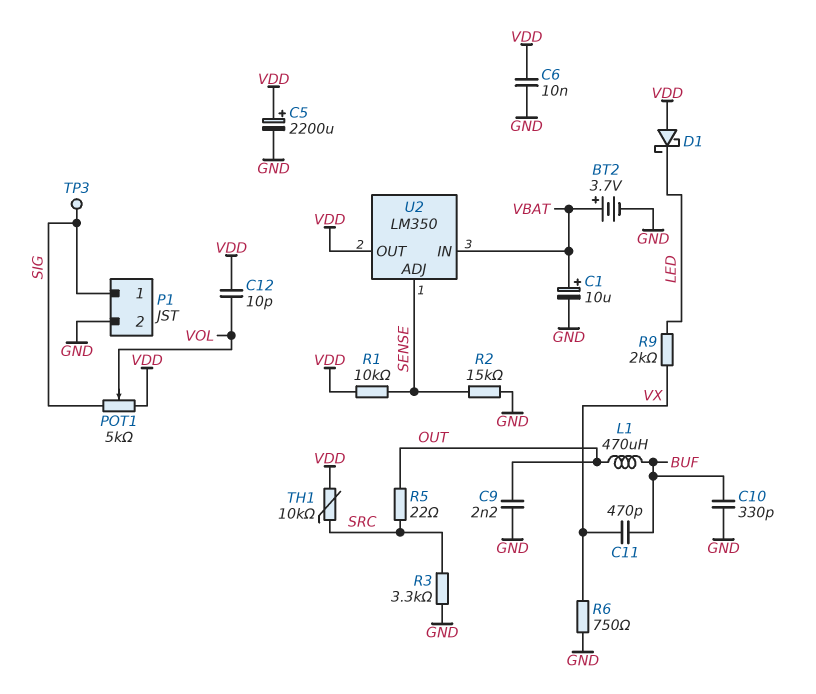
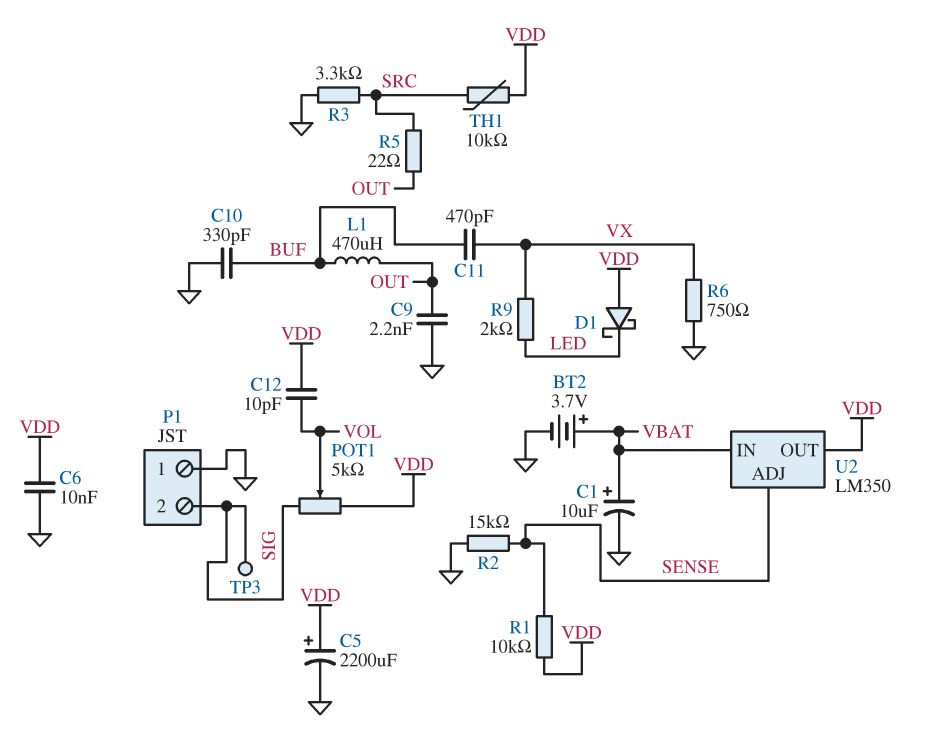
P1 pin 1: SIG -> GND
P1 pin 2: GND -> SIG

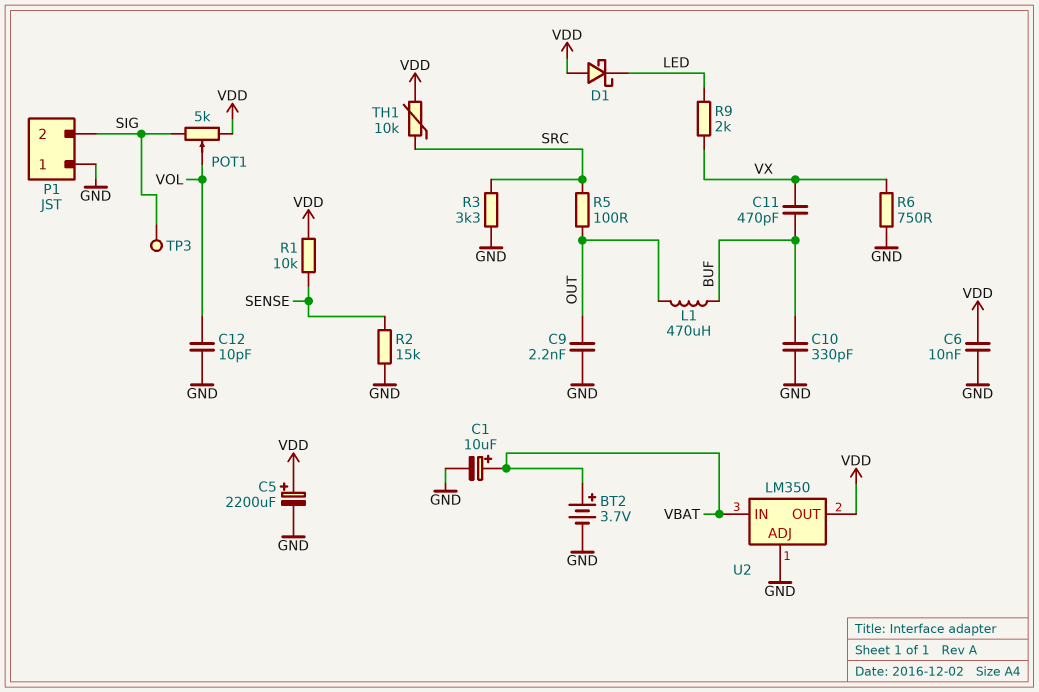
C12: 10pF (VDD, VOL) -> 10pF (GND, VOL)
R5: 22 (OUT, SRC) -> 100 (OUT, SRC)
U2 pin ADJ: SENSE -> GND

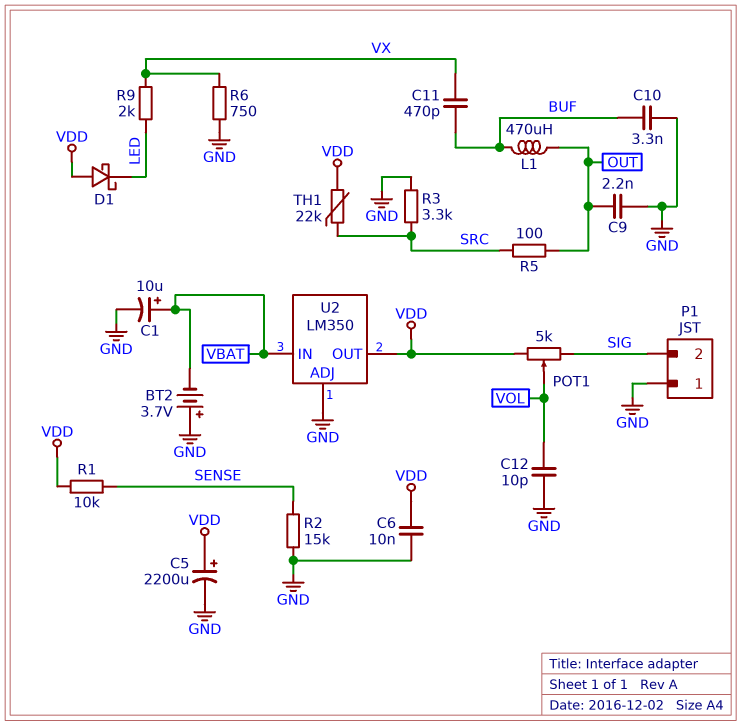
BT2: 3.7V (plus VBAT, minus GND) -> 3.7V (plus GND, minus VBAT)
C10: 330pF (BUF, GND) -> 3.3nF (BUF, GND)
TH1: 10k (SRC, VDD) -> 22k (SRC, VDD)
TP3: test point (SIG) -> none

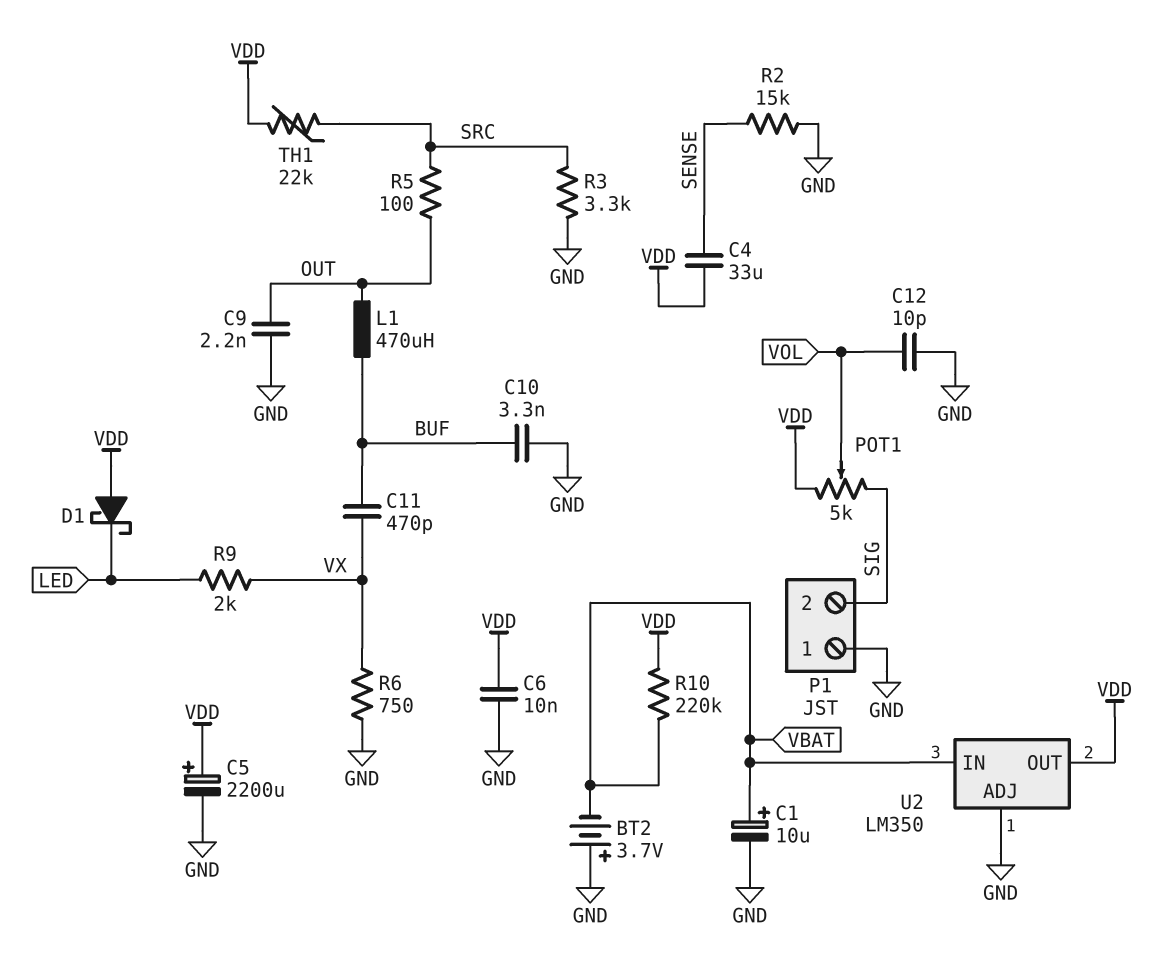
C4: none -> 33uF (SENSE, VDD)
R1: 10k (SENSE, VDD) -> none
R10: none -> 220k (VBAT, VDD)

